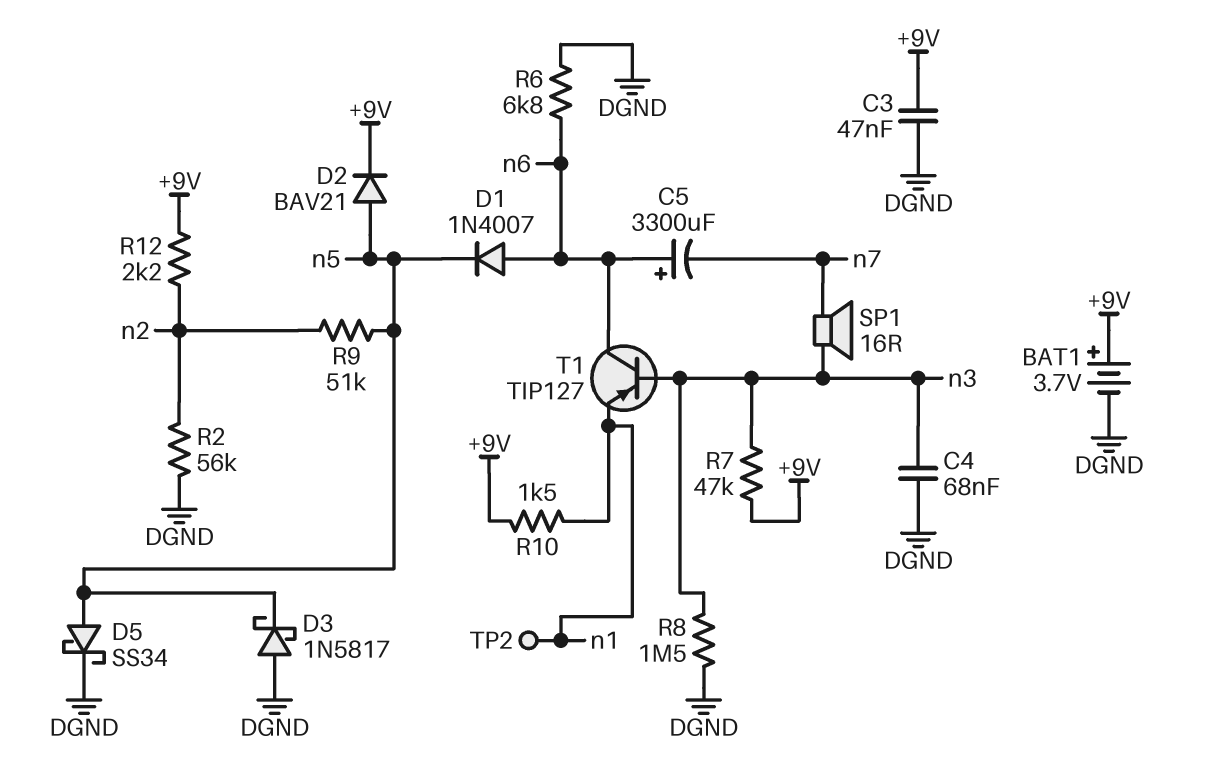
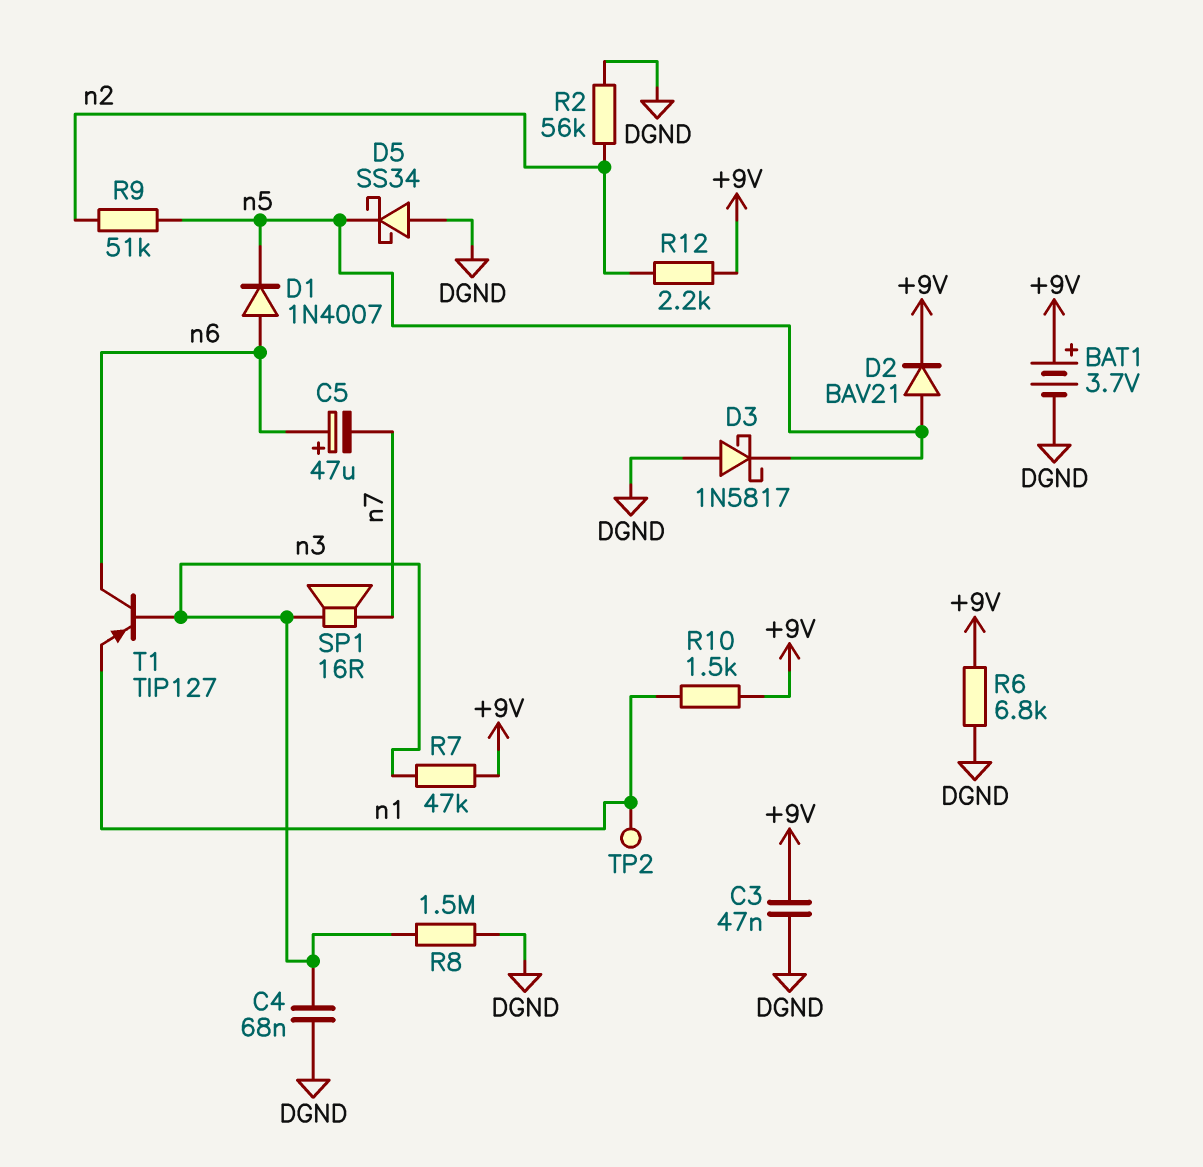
C5: 3300uF (plus n6, minus n7) -> 47uF (plus n6, minus n7)
D5: schottky SS34 (A n5, K DGND) -> schottky SS34 (A DGND, K n5)
R6: 6.8k (DGND, n6) -> 6.8k (+9V, DGND)

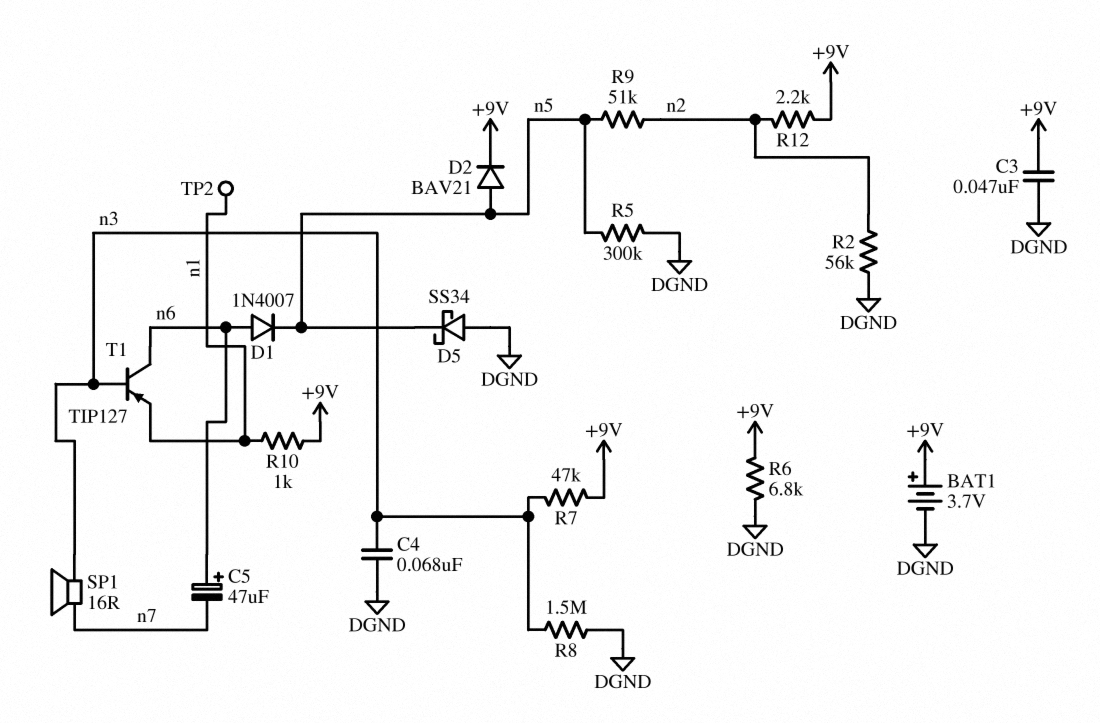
D3: schottky 1N5817 (A DGND, K n5) -> none
R5: none -> 300k (DGND, n5)
R10: 1.5k (+9V, n1) -> 1k (+9V, n1)

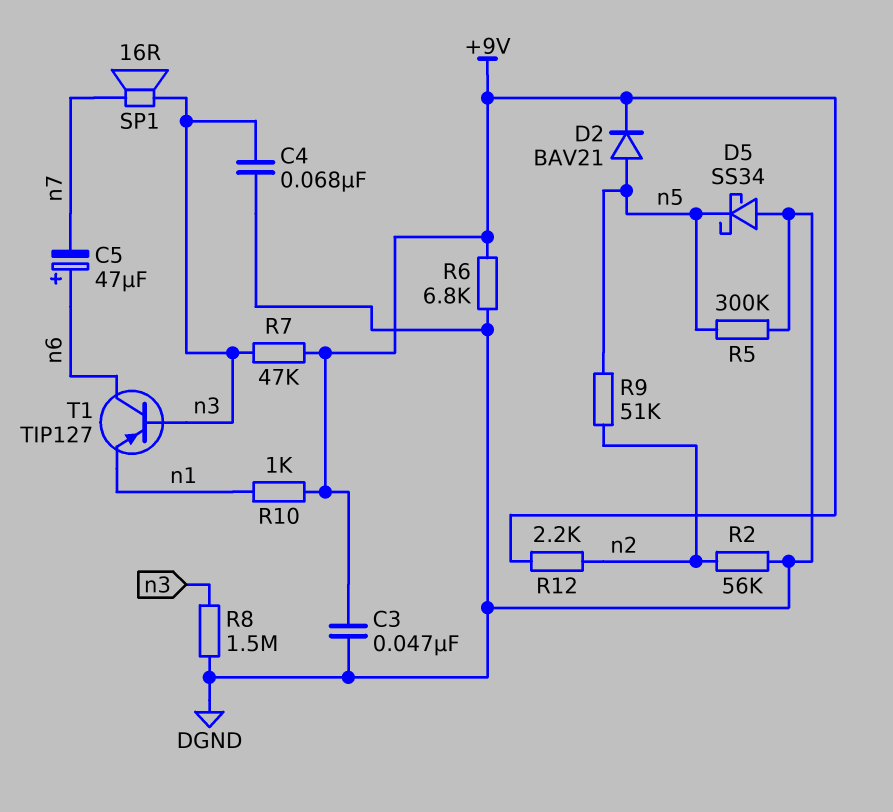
BAT1: 3.7V (plus +9V, minus DGND) -> none
D1: diode 1N4007 (A n6, K n5) -> none
TP2: test point (n1) -> none

